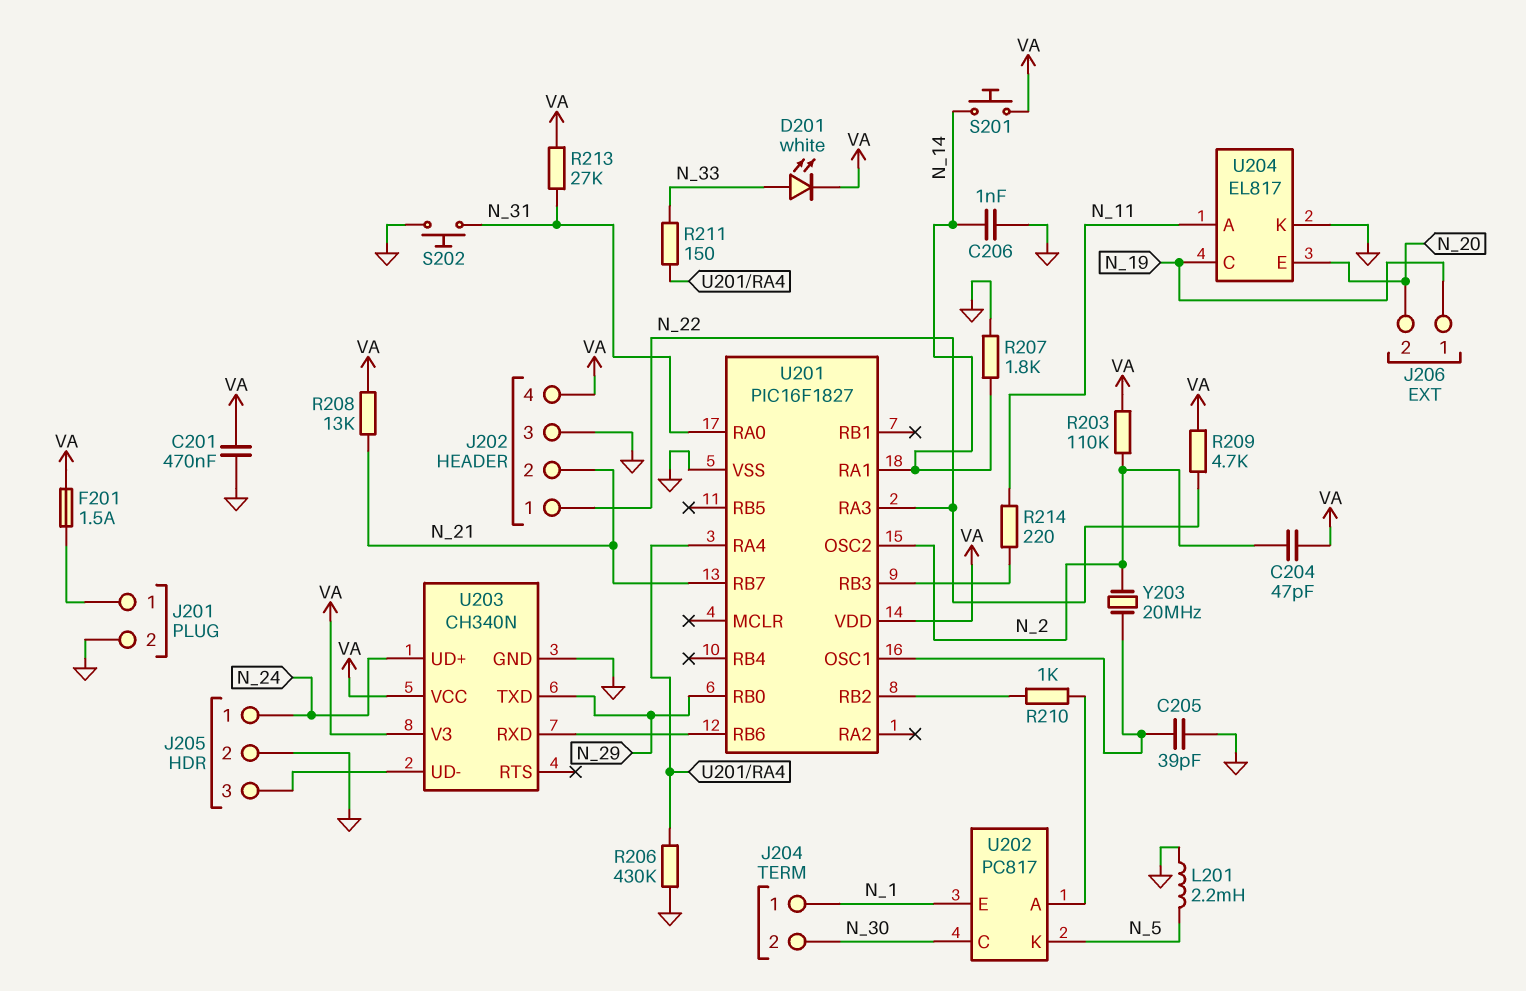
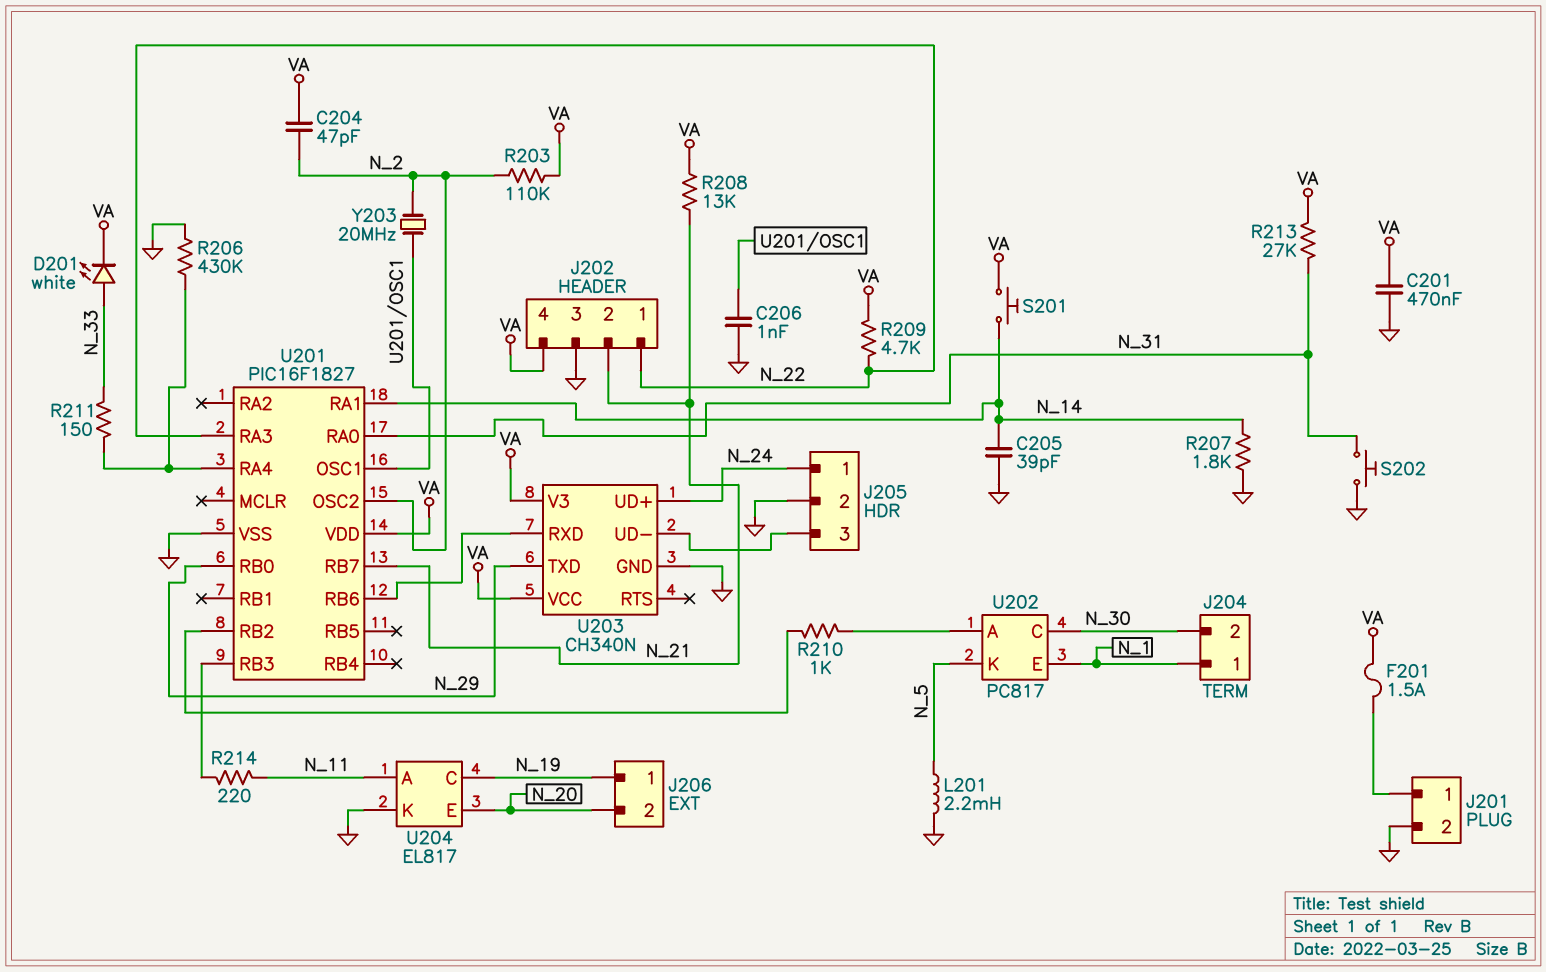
C205: 39pF (GND, U201/OSC1) -> 39pF (GND, N_14)
C206: 1nF (GND, N_14) -> 1nF (GND, U201/OSC1)

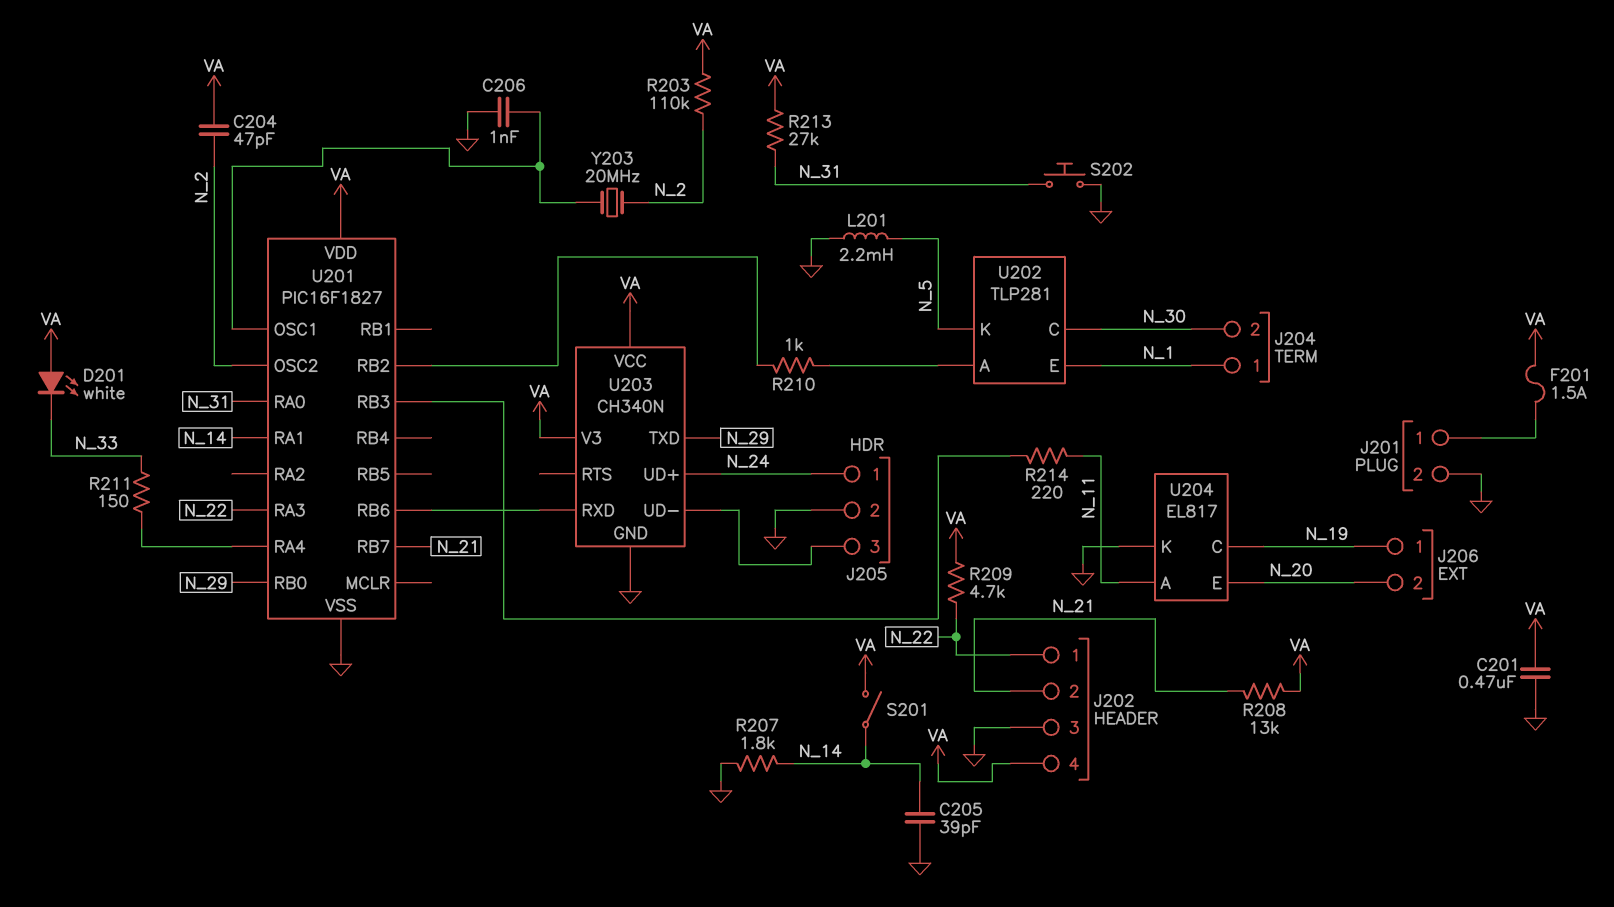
D201: LED white (A N_33, K VA) -> LED white (A VA, K N_33)
R206: 430k (GND, U201/RA4) -> none
S201: button (N_14, VA) -> switch (N_14, VA)
U202: PC817 -> TLP281

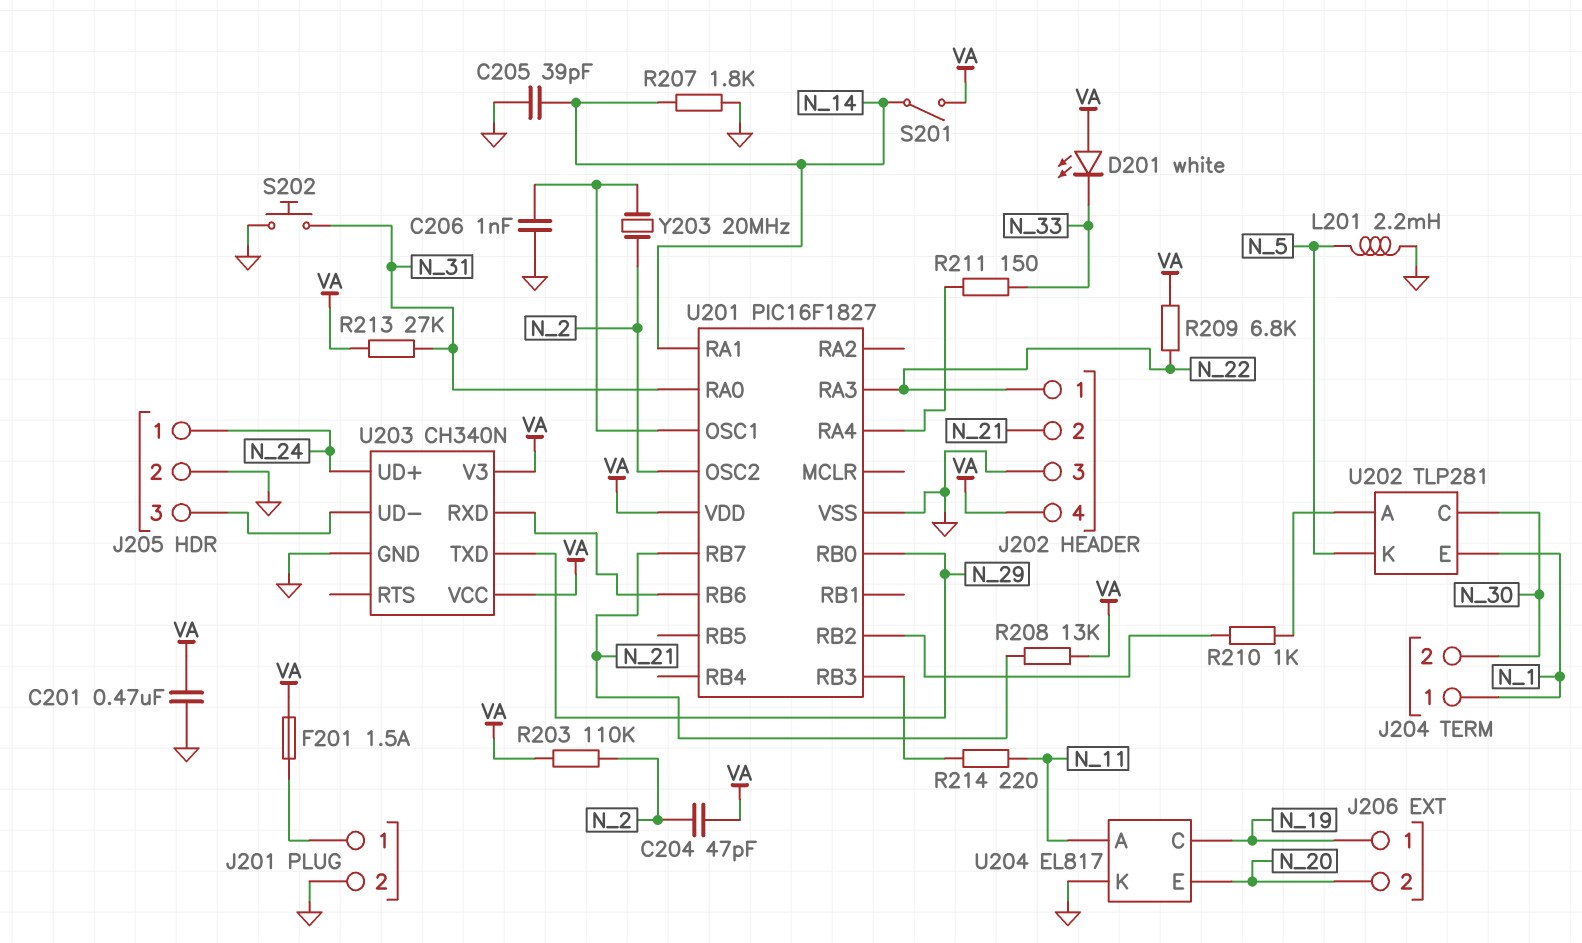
R209: 4.7k (N_22, VA) -> 6.8k (N_22, VA)

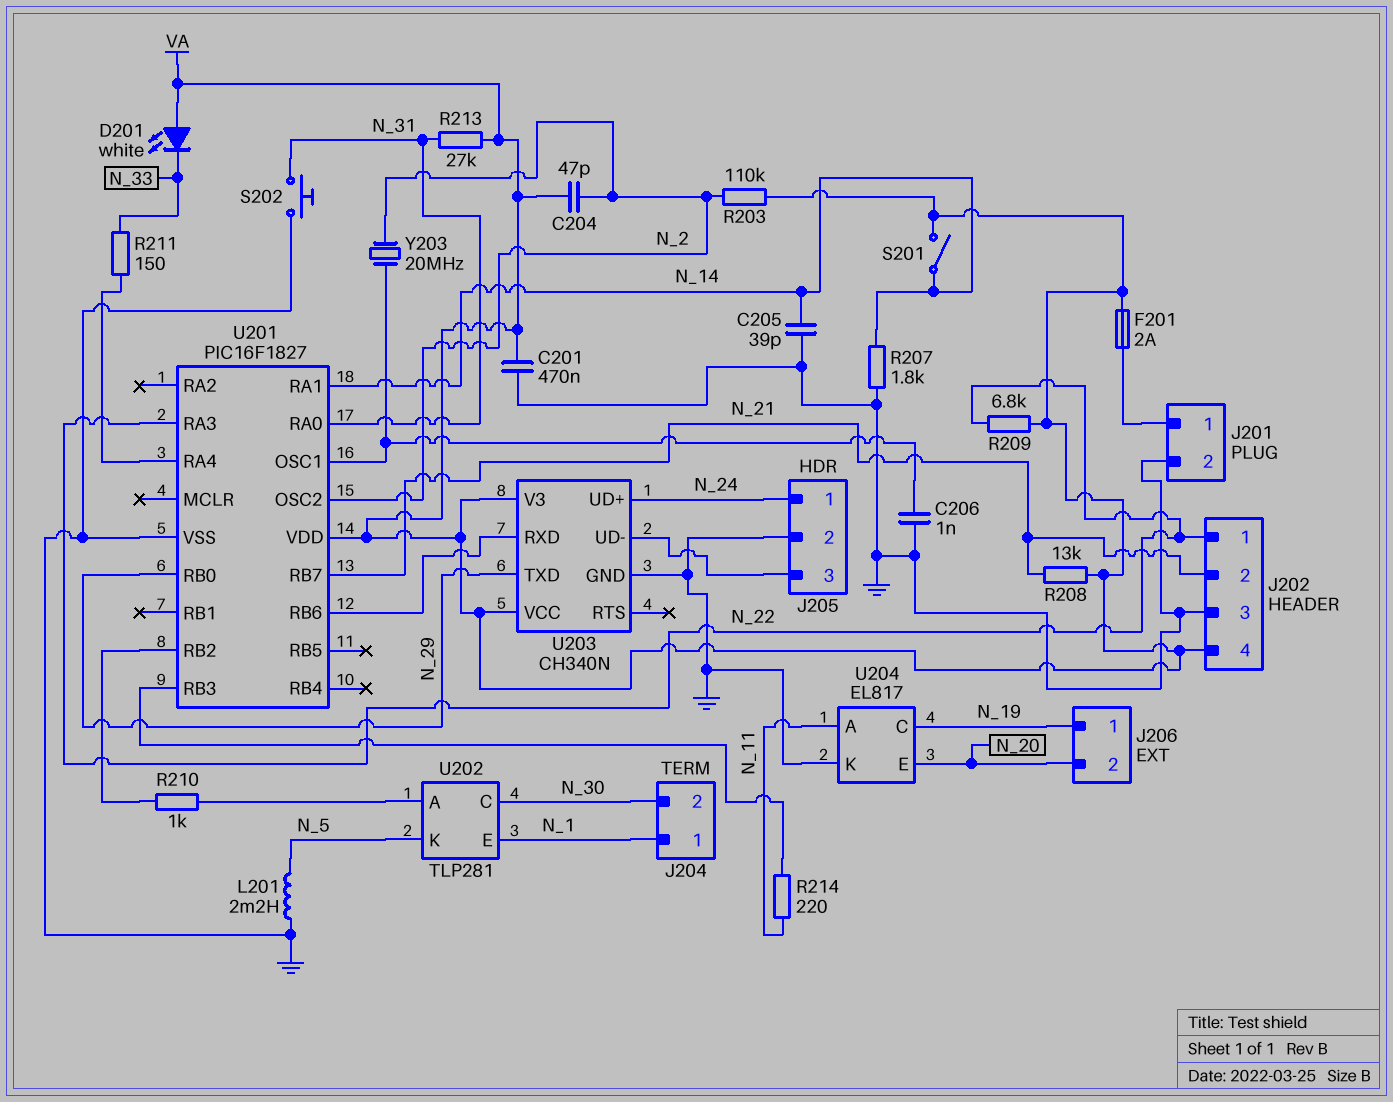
F201: 1.5A (J201/1, VA) -> 2A (J201/1, VA)

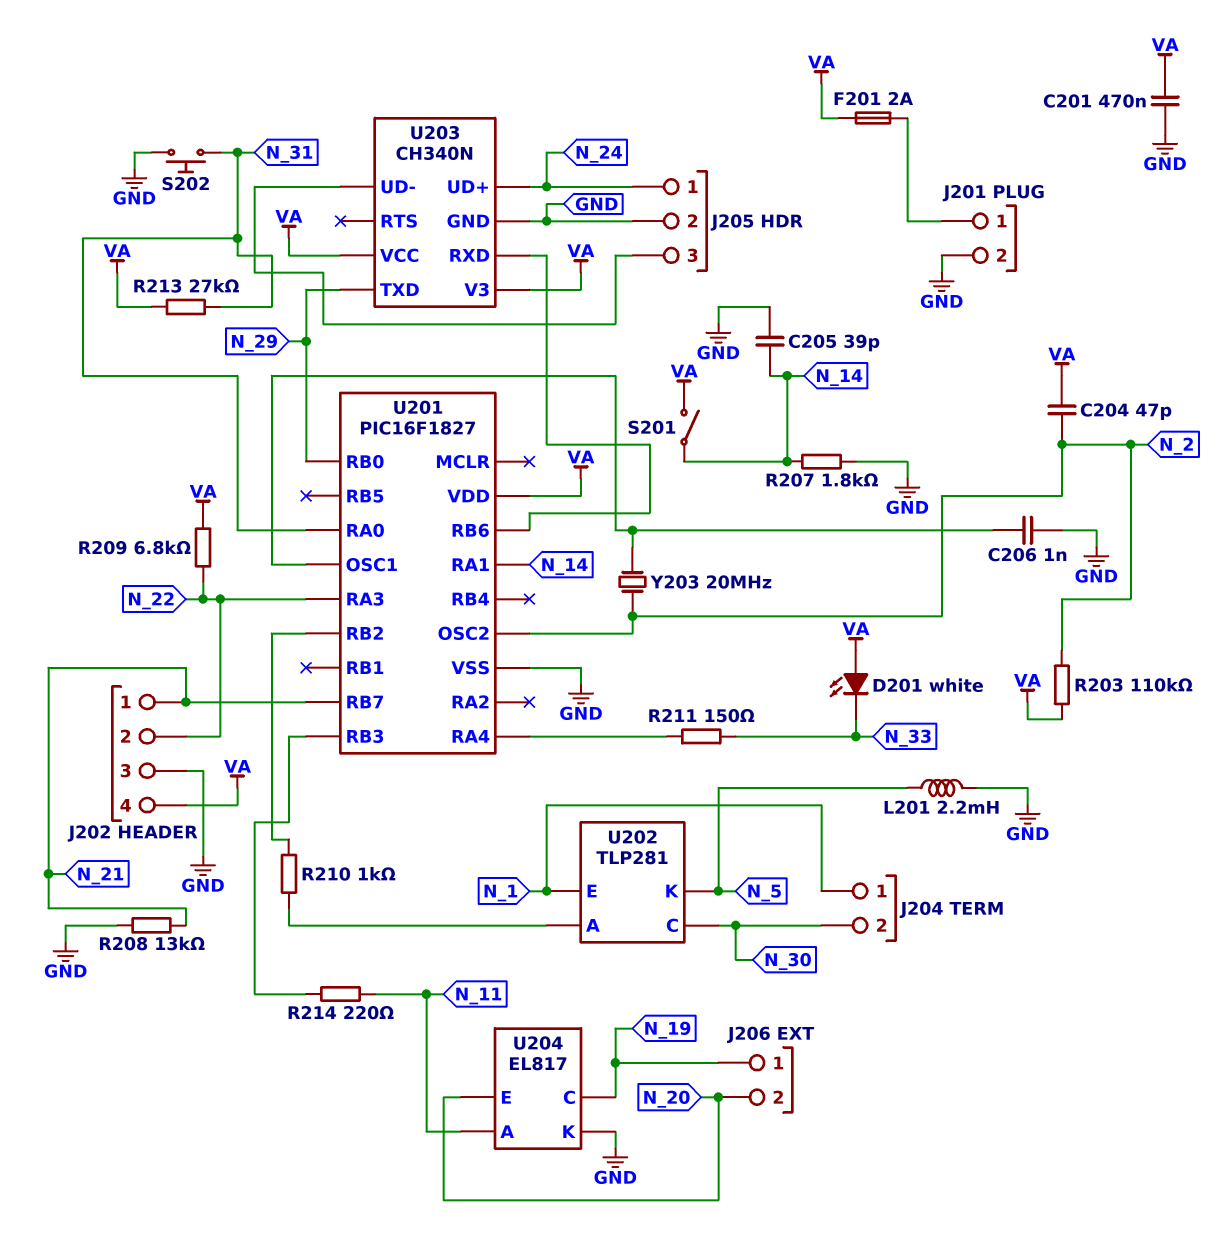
J202 pin 1: N_22 -> N_21
J202 pin 2: N_21 -> N_22
R208: 13k (N_21, VA) -> 13k (GND, N_21)

